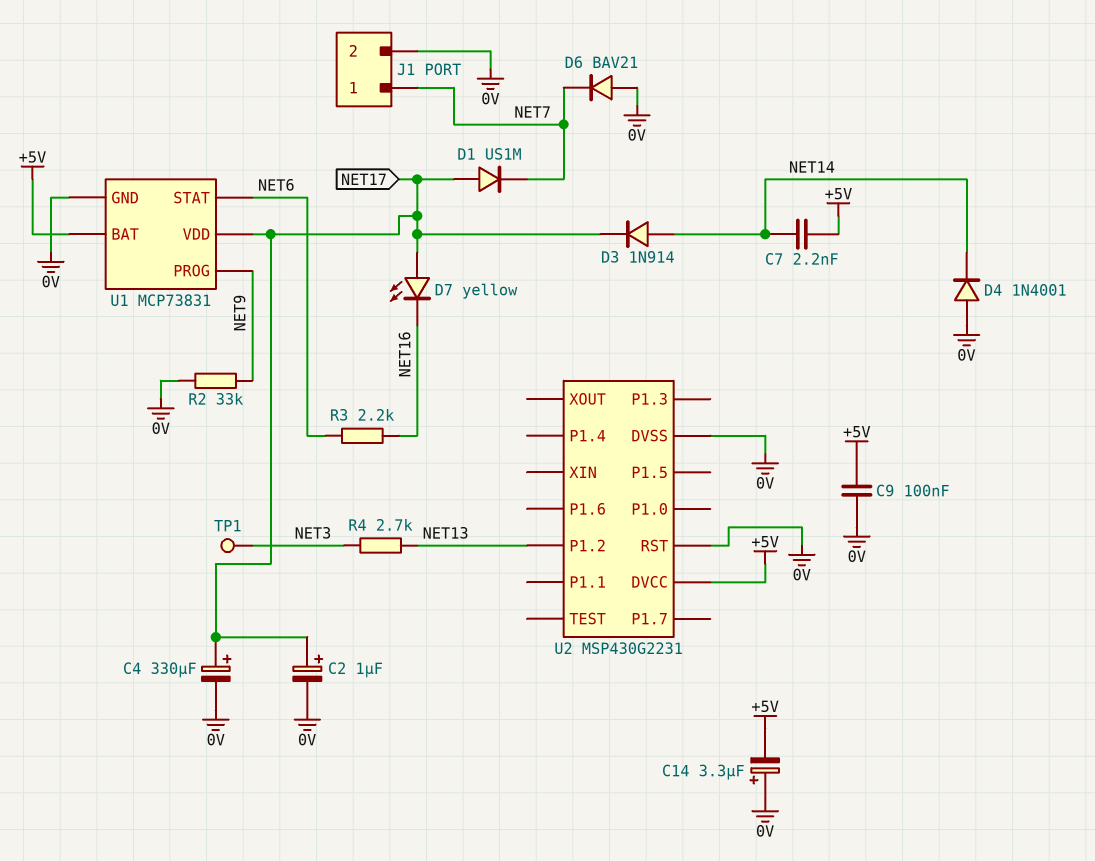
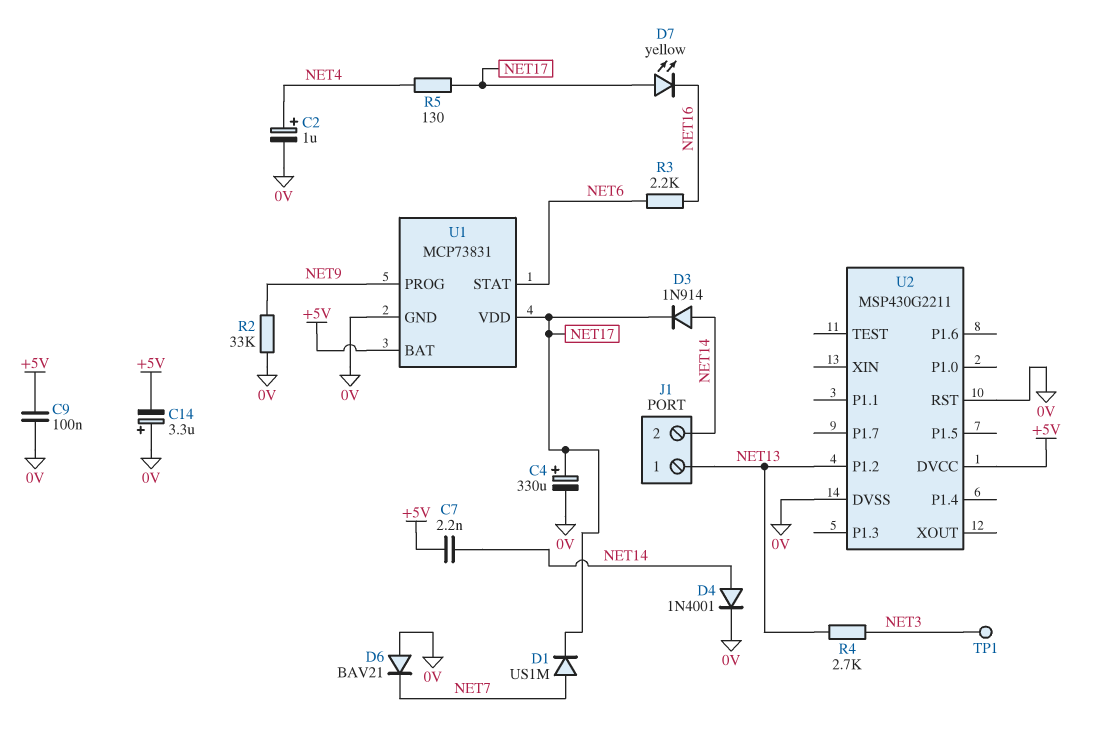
C2: 1uF (plus NET17, minus 0V) -> 1uF (plus NET4, minus 0V)
D1: diode US1M (A NET17, K NET7) -> diode US1M (A NET7, K NET17)
D4: diode 1N4001 (A 0V, K NET14) -> diode 1N4001 (A NET14, K 0V)
J1 pin 1: NET7 -> NET13
J1 pin 2: 0V -> NET14
R5: none -> 130 (NET4, NET17)
U2: MSP430G2231 -> MSP430G2211

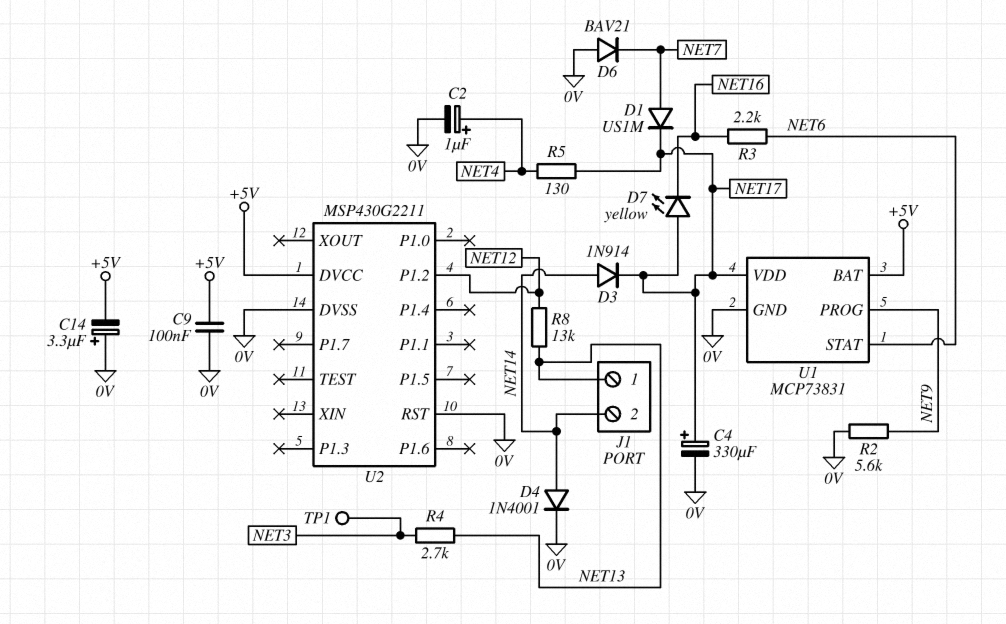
C7: 2.2nF (+5V, NET14) -> none
R2: 33k (0V, NET9) -> 5.6k (0V, NET9)
R8: none -> 13k (NET12, NET13)
U2 pin P1.2: NET13 -> NET12

